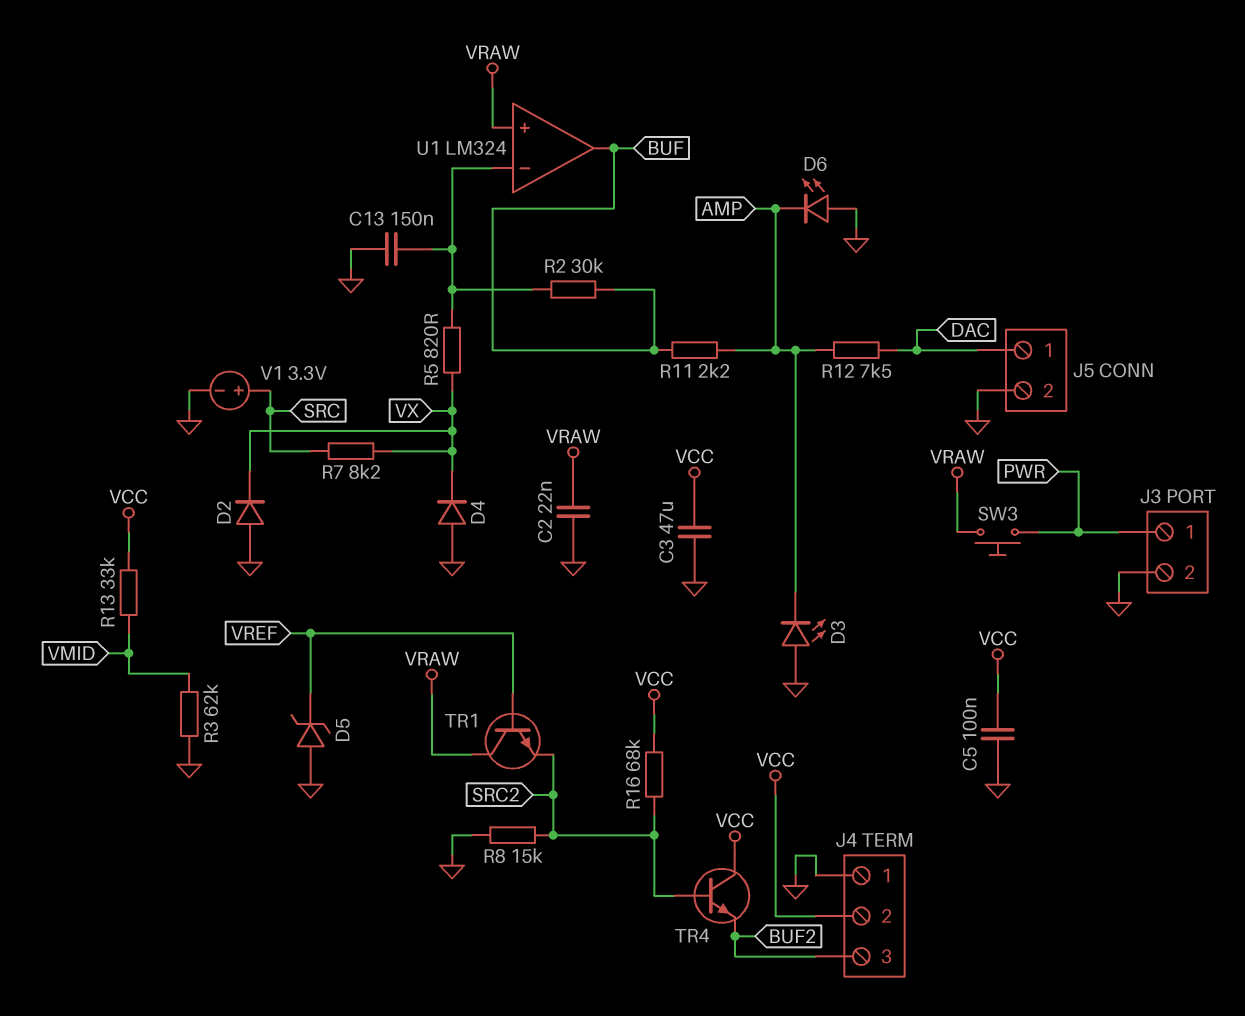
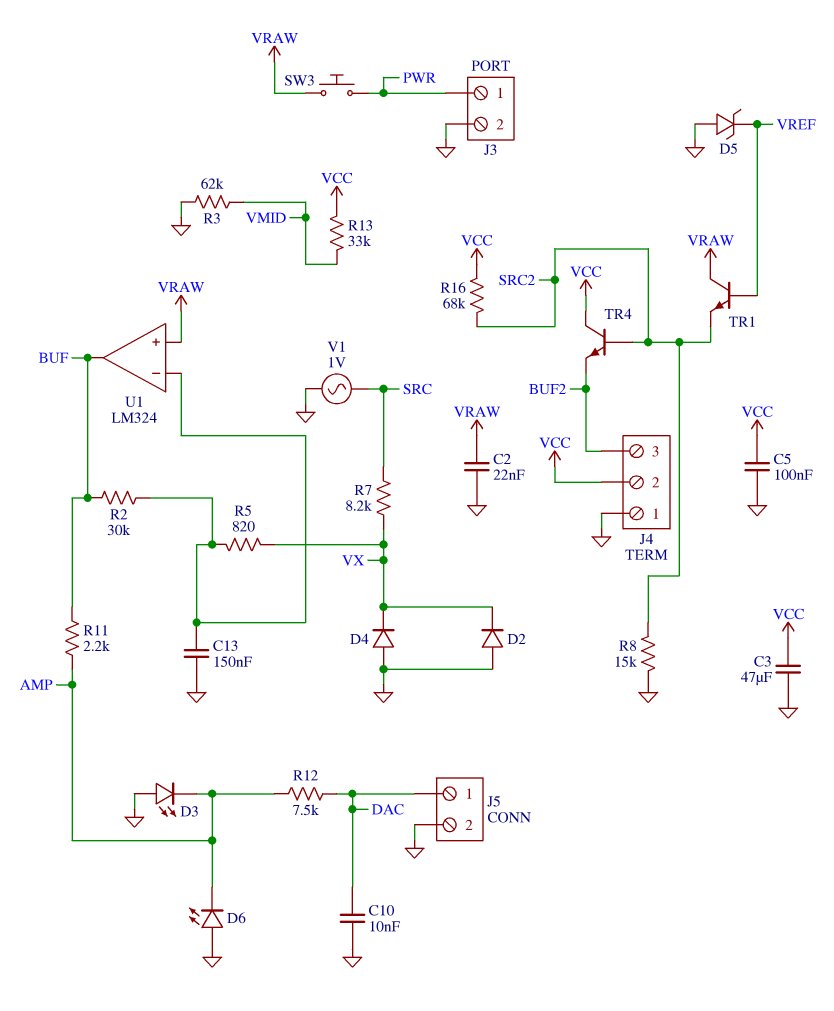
C10: none -> 10nF (DAC, GND)
V1: 3.3V (plus SRC, minus GND) -> AC 1V (GND, SRC)

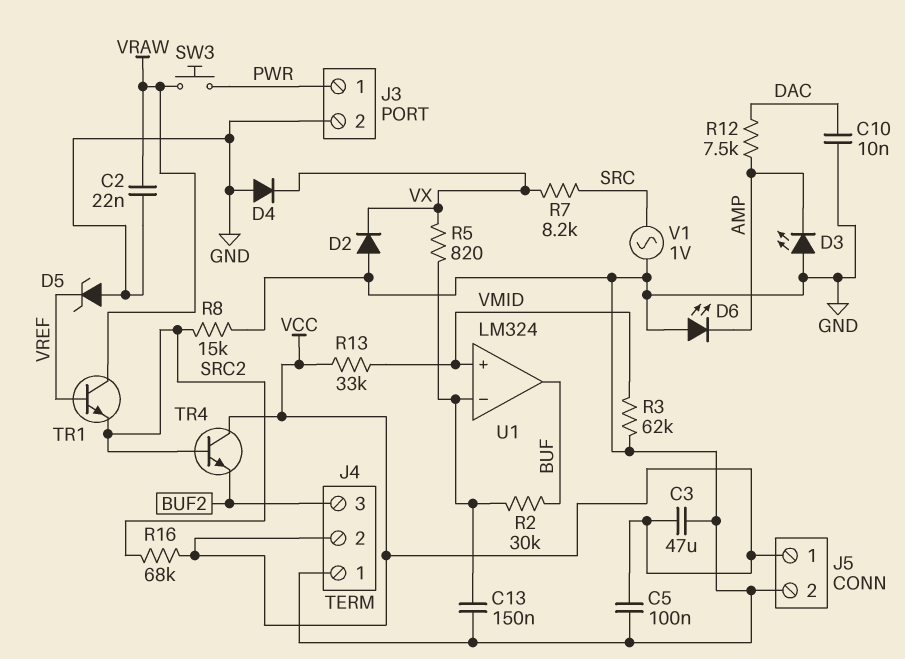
J5 pin 1: DAC -> VCC
R11: 2.2k (AMP, BUF) -> none
U1 pin in+: VRAW -> VMID

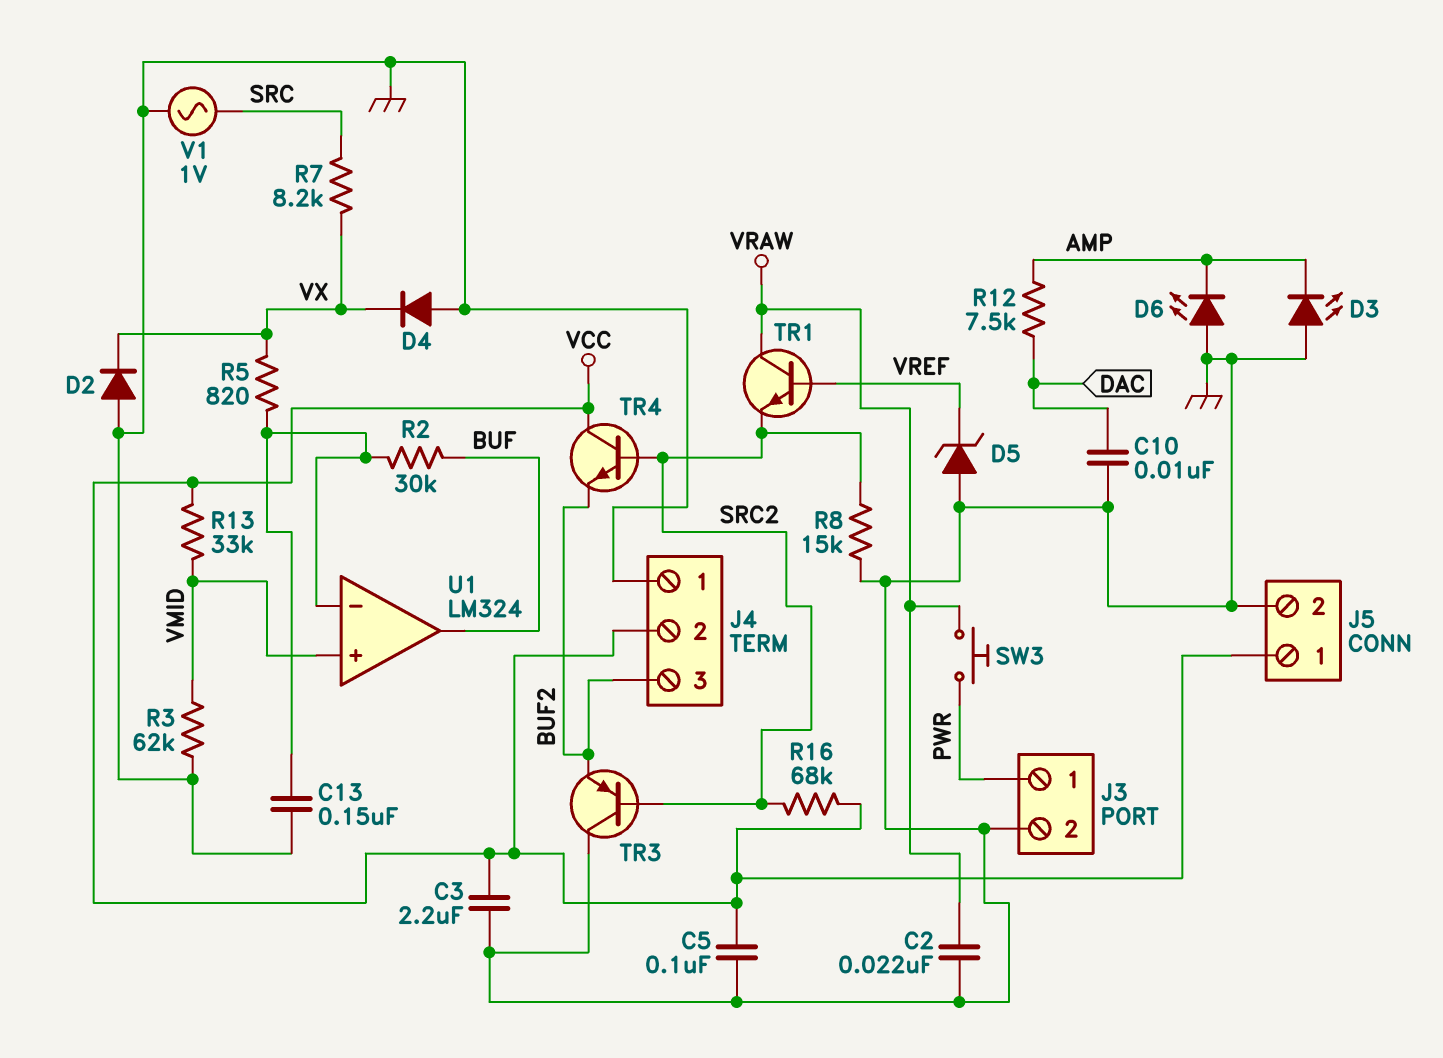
C3: 47uF (GND, VCC) -> 2.2uF (GND, VCC)
TR3: none -> PNP (B SRC2, C GND, E BUF2)

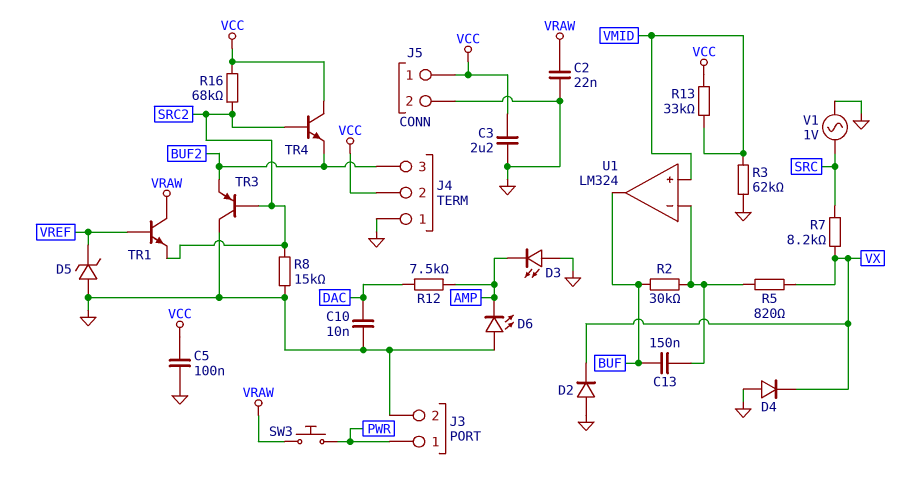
C13: 150nF (GND, U1/in-) -> 150nF (BUF, U1/in-)

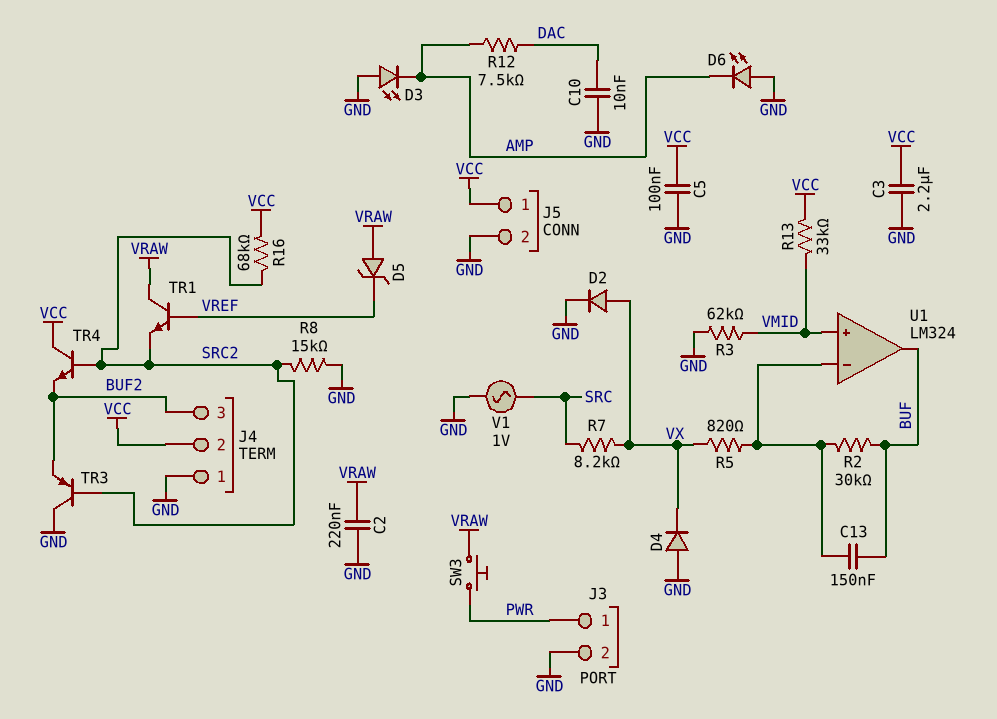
C2: 22nF (GND, VRAW) -> 220nF (GND, VRAW)
D2: diode (A GND, K VX) -> diode (A VX, K GND)
D5: zener (A GND, K VREF) -> zener (A VRAW, K VREF)

